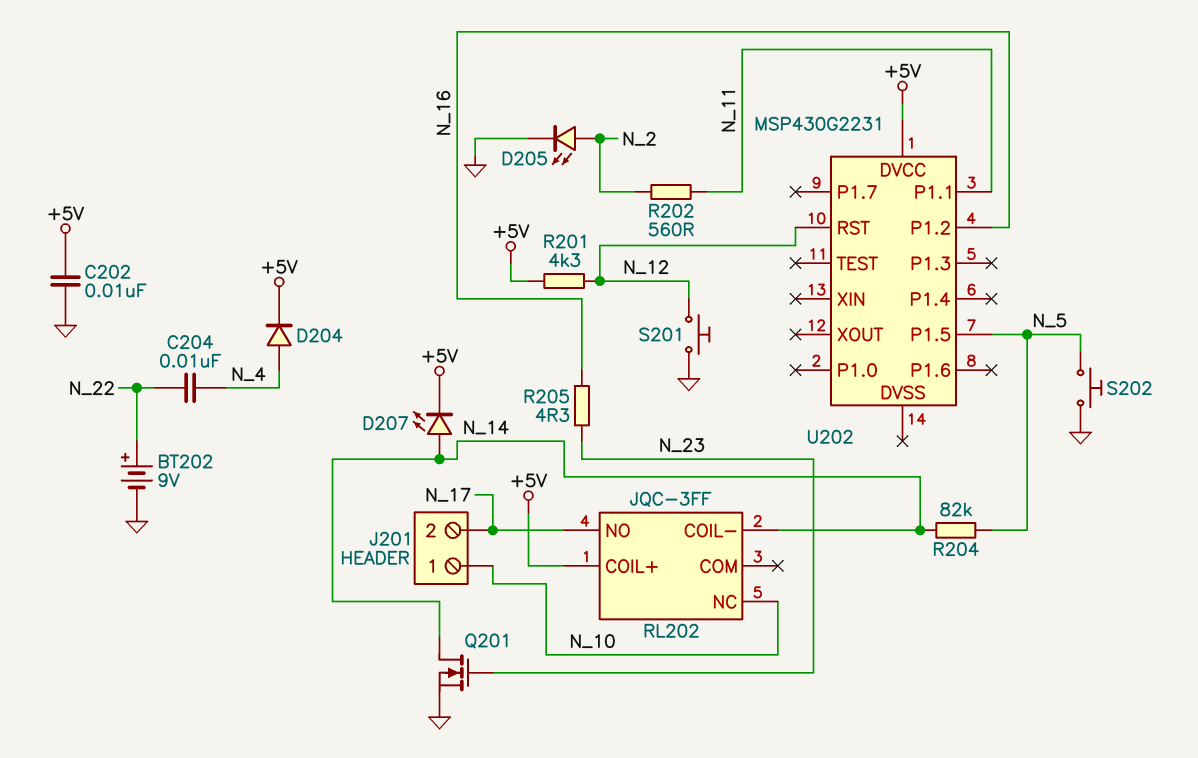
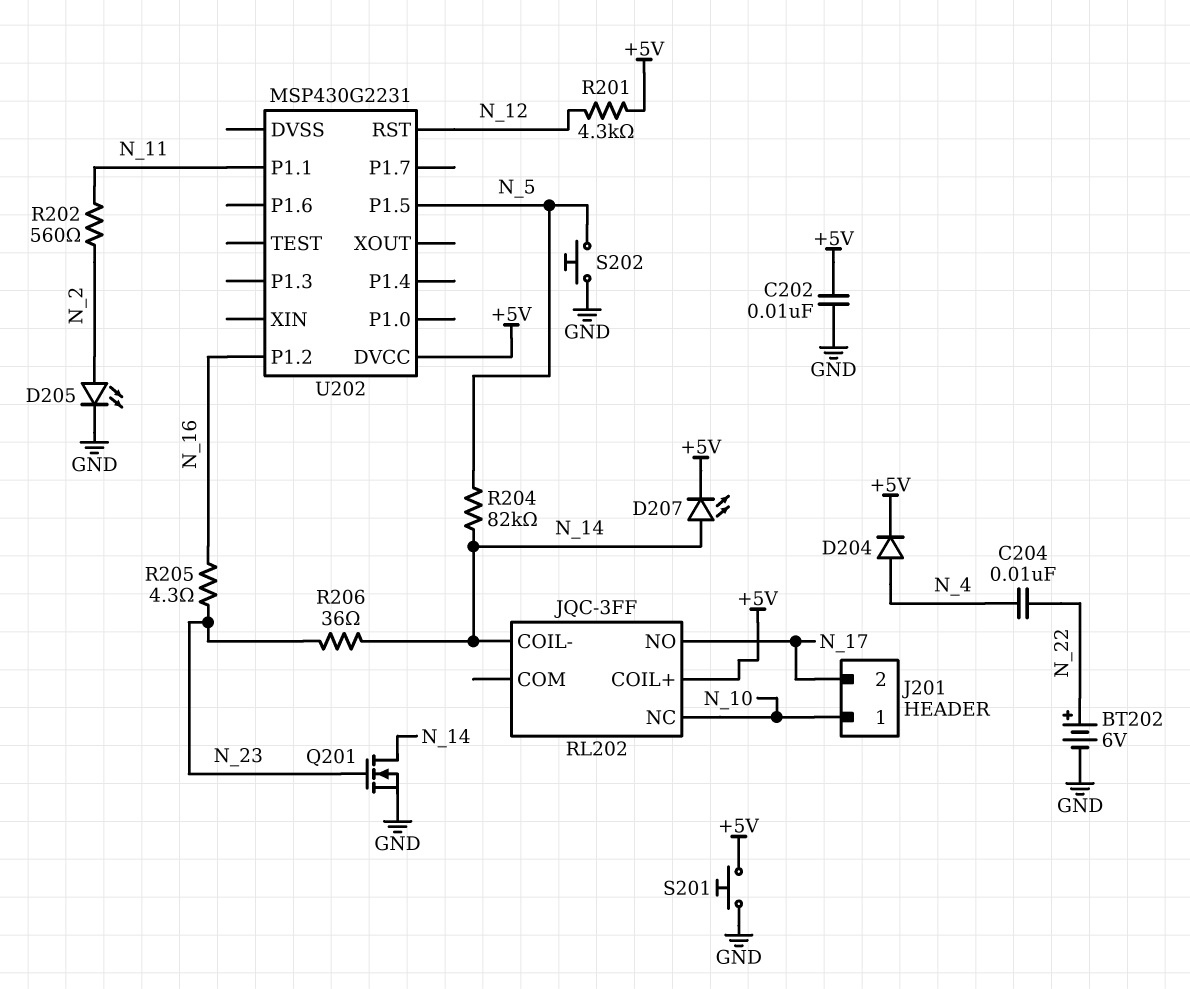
BT202: 9V (plus N_22, minus GND) -> 6V (plus N_22, minus GND)
R206: none -> 36 (N_14, N_23)
S201: button (GND, N_12) -> button (+5V, GND)

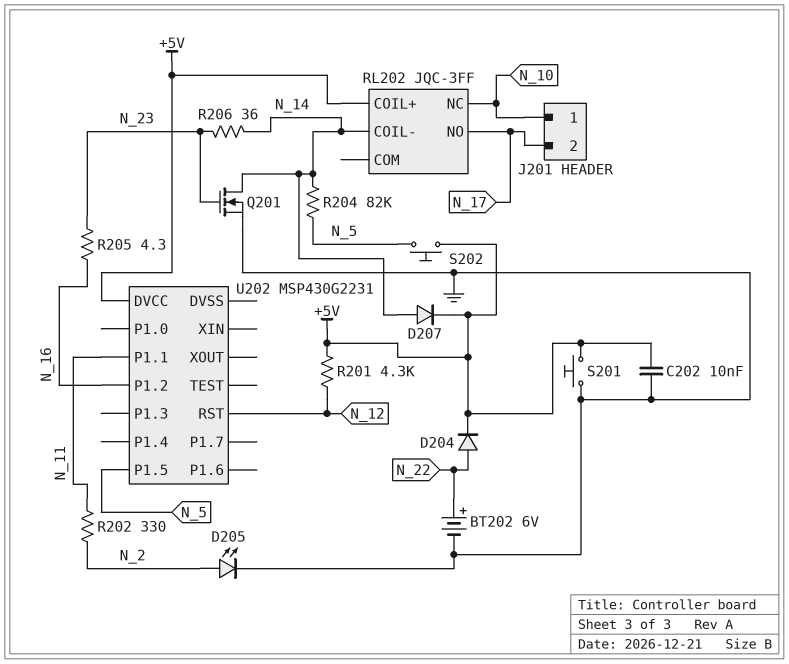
C204: 10nF (N_4, N_22) -> none
D204: diode (A N_4, K +5V) -> diode (A N_22, K +5V)
D207: LED (A N_14, K +5V) -> diode (A N_14, K +5V)
R202: 560 (N_2, N_11) -> 330 (N_2, N_11)
S202: button (GND, N_5) -> button (+5V, N_5)

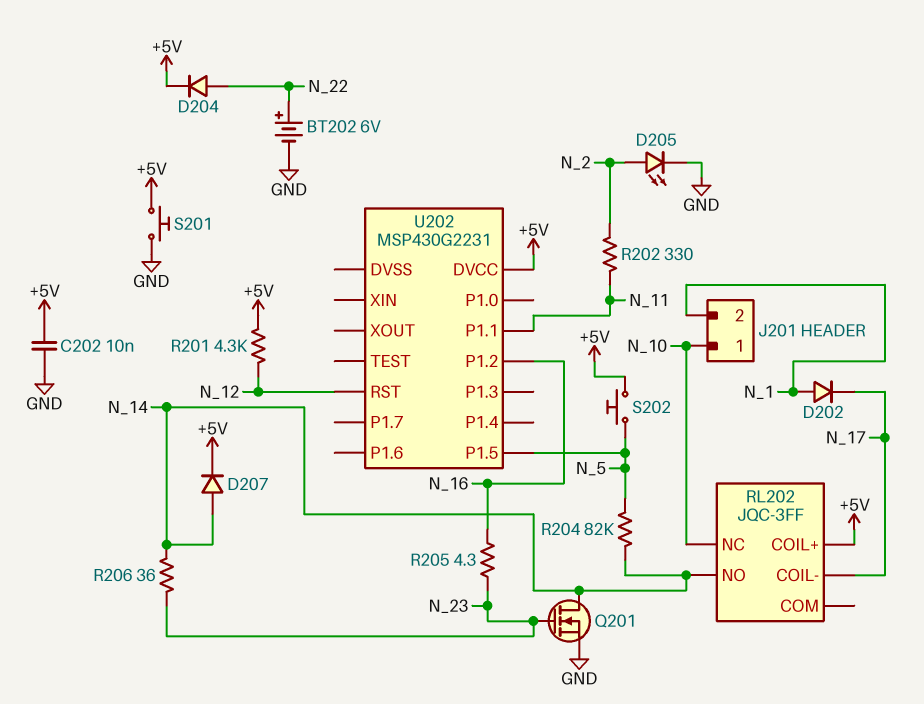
D202: none -> diode (A N_1, K N_17)
J201 pin 2: N_17 -> N_1
RL202 pin COIL-: N_14 -> N_17
RL202 pin NO: N_17 -> N_14

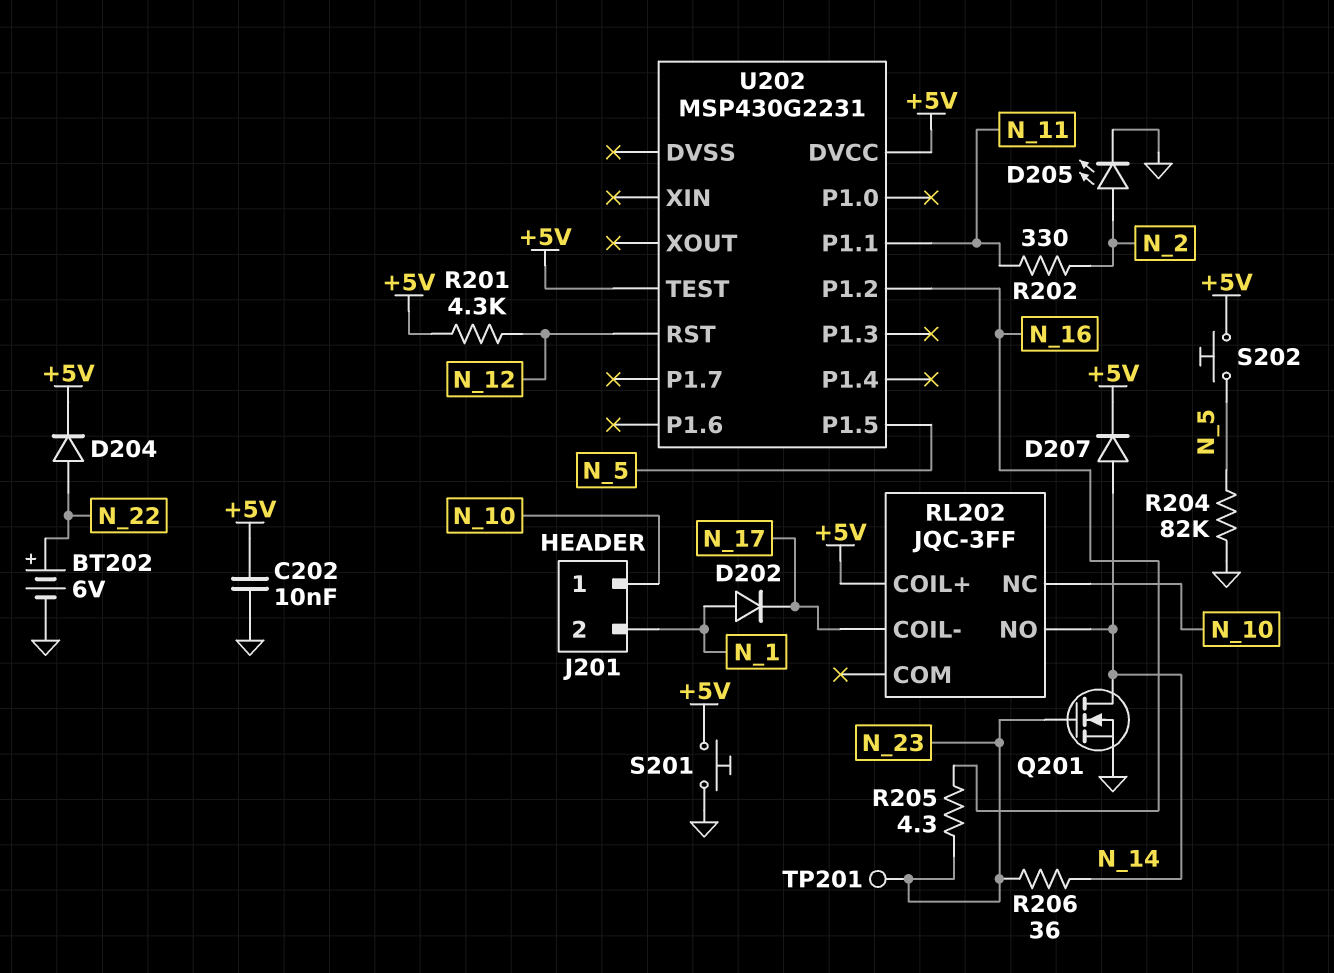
R204: 82k (N_5, N_14) -> 82k (GND, N_5)
TP201: none -> test point (N_23)
U202 pin TEST: none -> +5V

